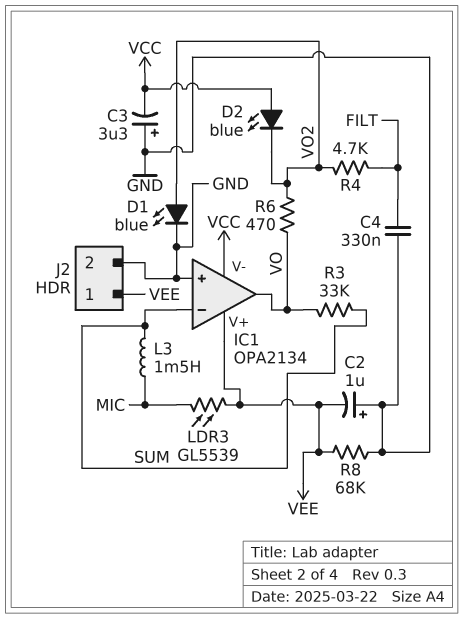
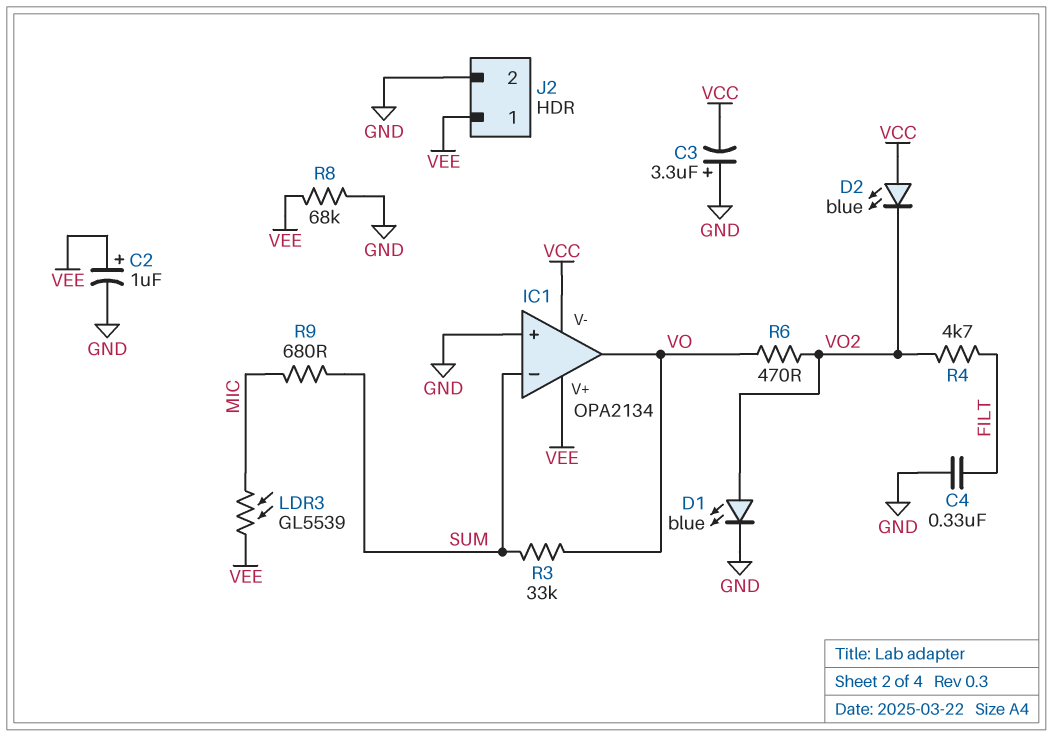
C2: 1uF (plus GND, minus VEE) -> 1uF (plus VEE, minus GND)
L3: 1.5mH (MIC, SUM) -> none
R9: none -> 680 (MIC, SUM)

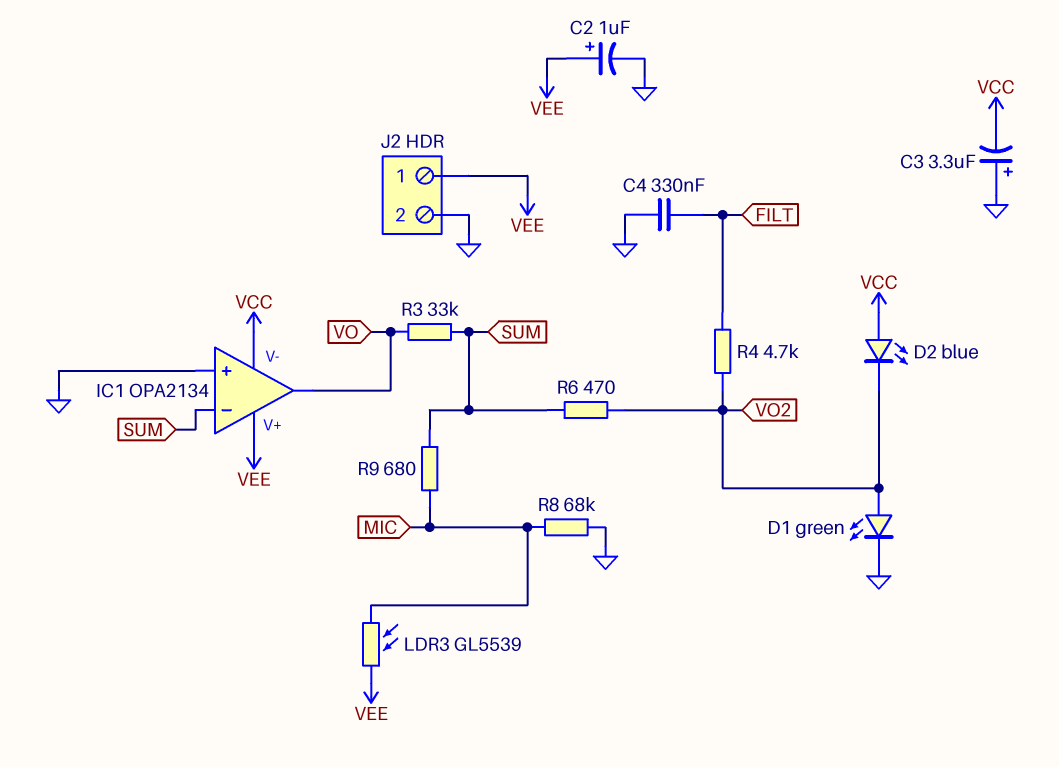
D1: LED blue (A VO2, K GND) -> LED green (A VO2, K GND)
R6: 470 (VO, VO2) -> 470 (SUM, VO2)
R8: 68k (GND, VEE) -> 68k (GND, MIC)

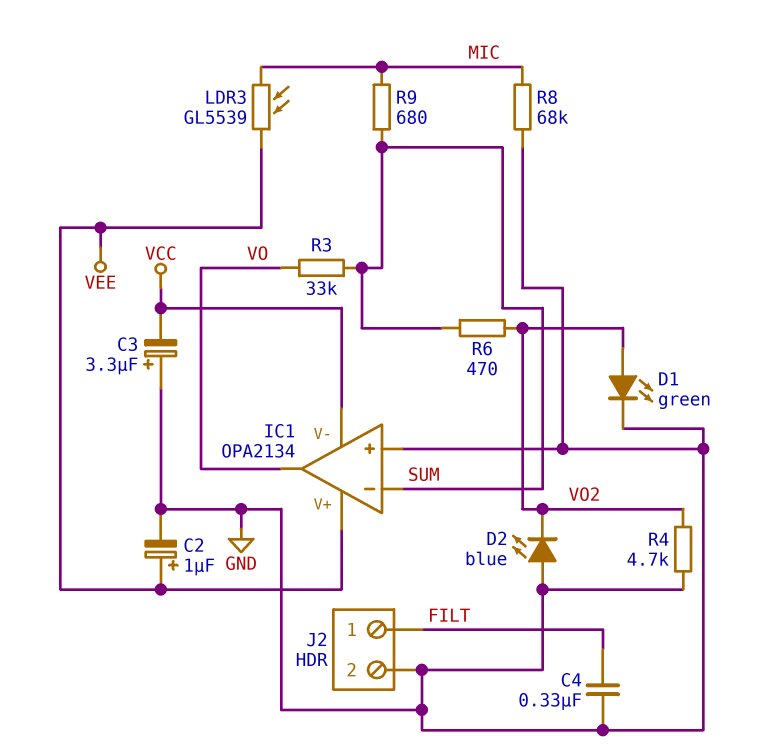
D2: LED blue (A VCC, K VO2) -> LED blue (A GND, K VO2)
J2 pin 1: VEE -> FILT
R4: 4.7k (FILT, VO2) -> 4.7k (GND, VO2)

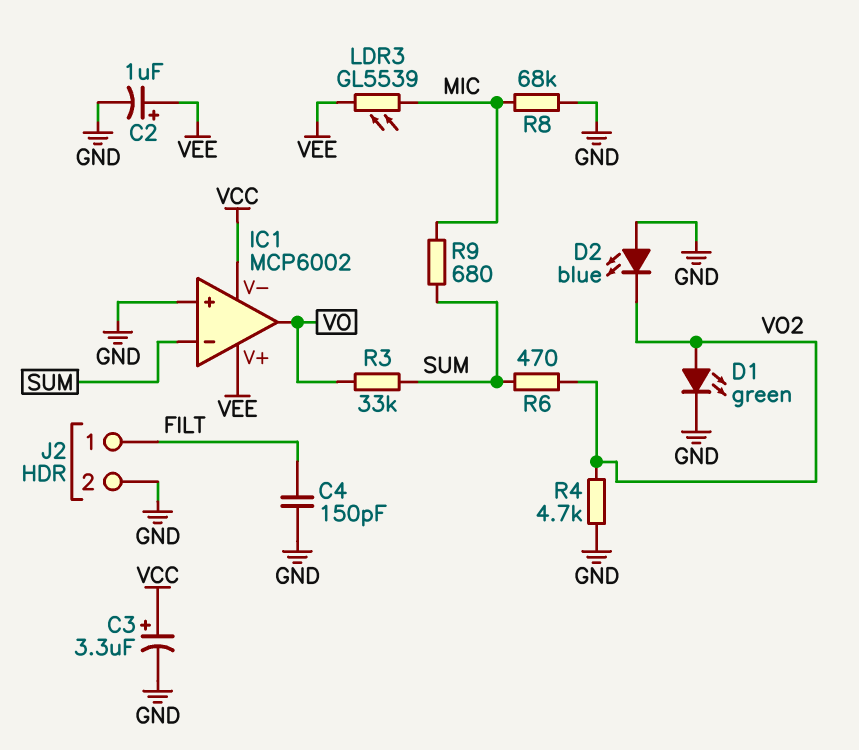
C3: 3.3uF (plus GND, minus VCC) -> 3.3uF (plus VCC, minus GND)
C4: 330nF (FILT, GND) -> 150pF (FILT, GND)
IC1: OPA2134 -> MCP6002

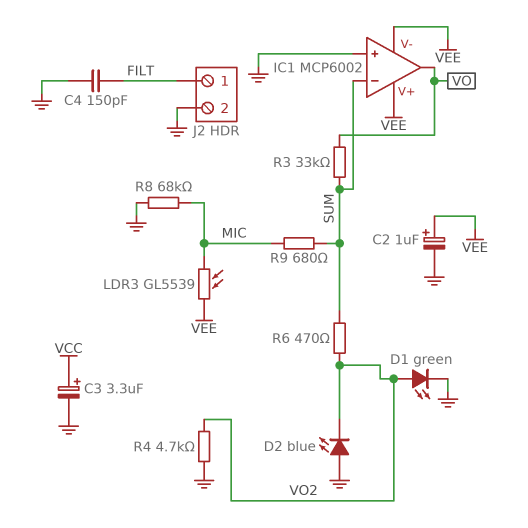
IC1 pin V-: VCC -> VEE

